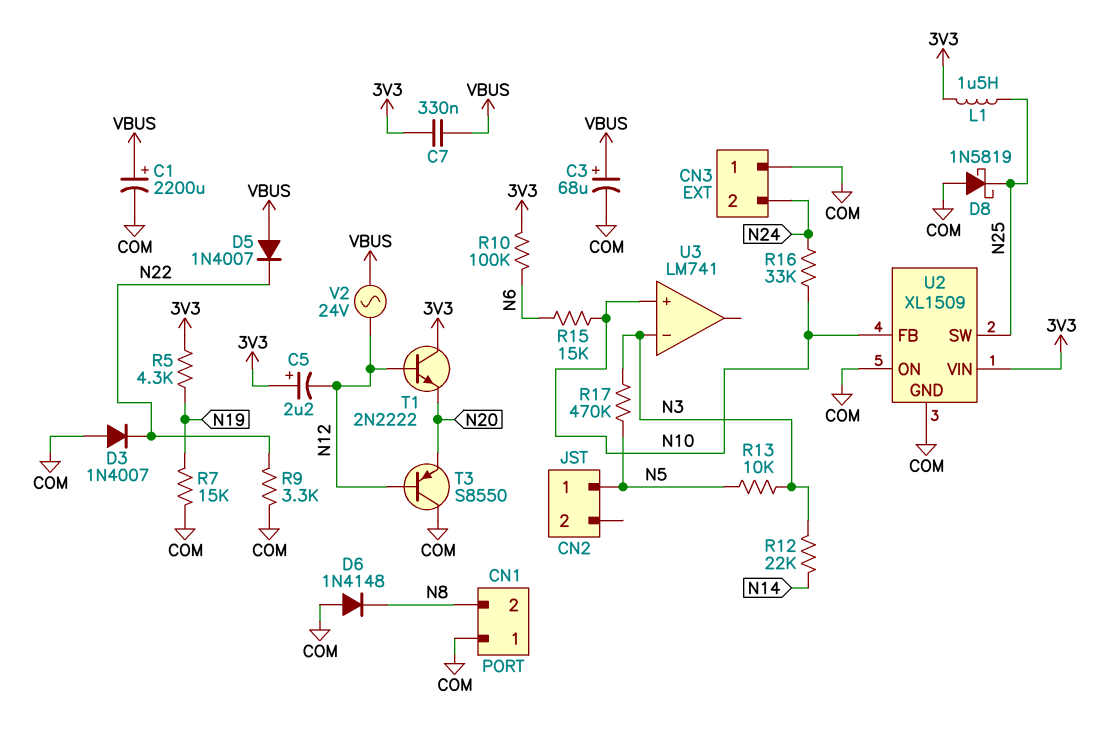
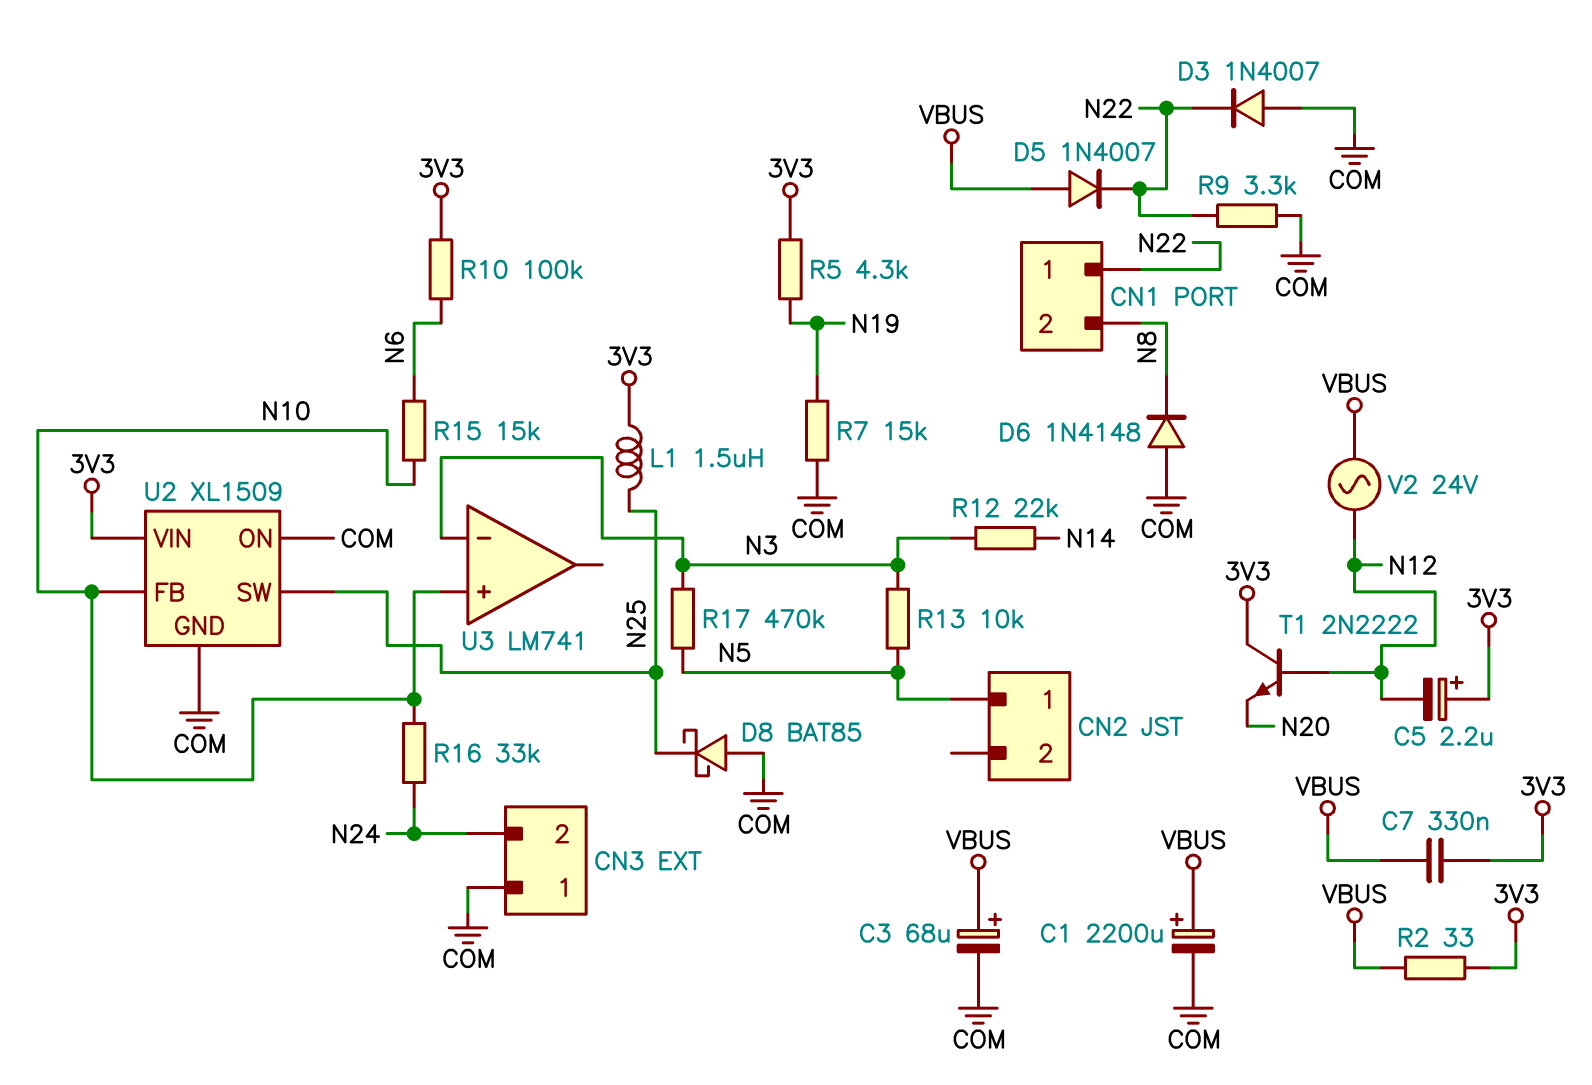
CN1 pin 1: COM -> N22
D8: schottky 1N5819 (A COM, K N25) -> schottky BAT85 (A COM, K N25)
R2: none -> 33 (3V3, VBUS)
T3: PNP S8550 (B N12, C COM, E N20) -> none

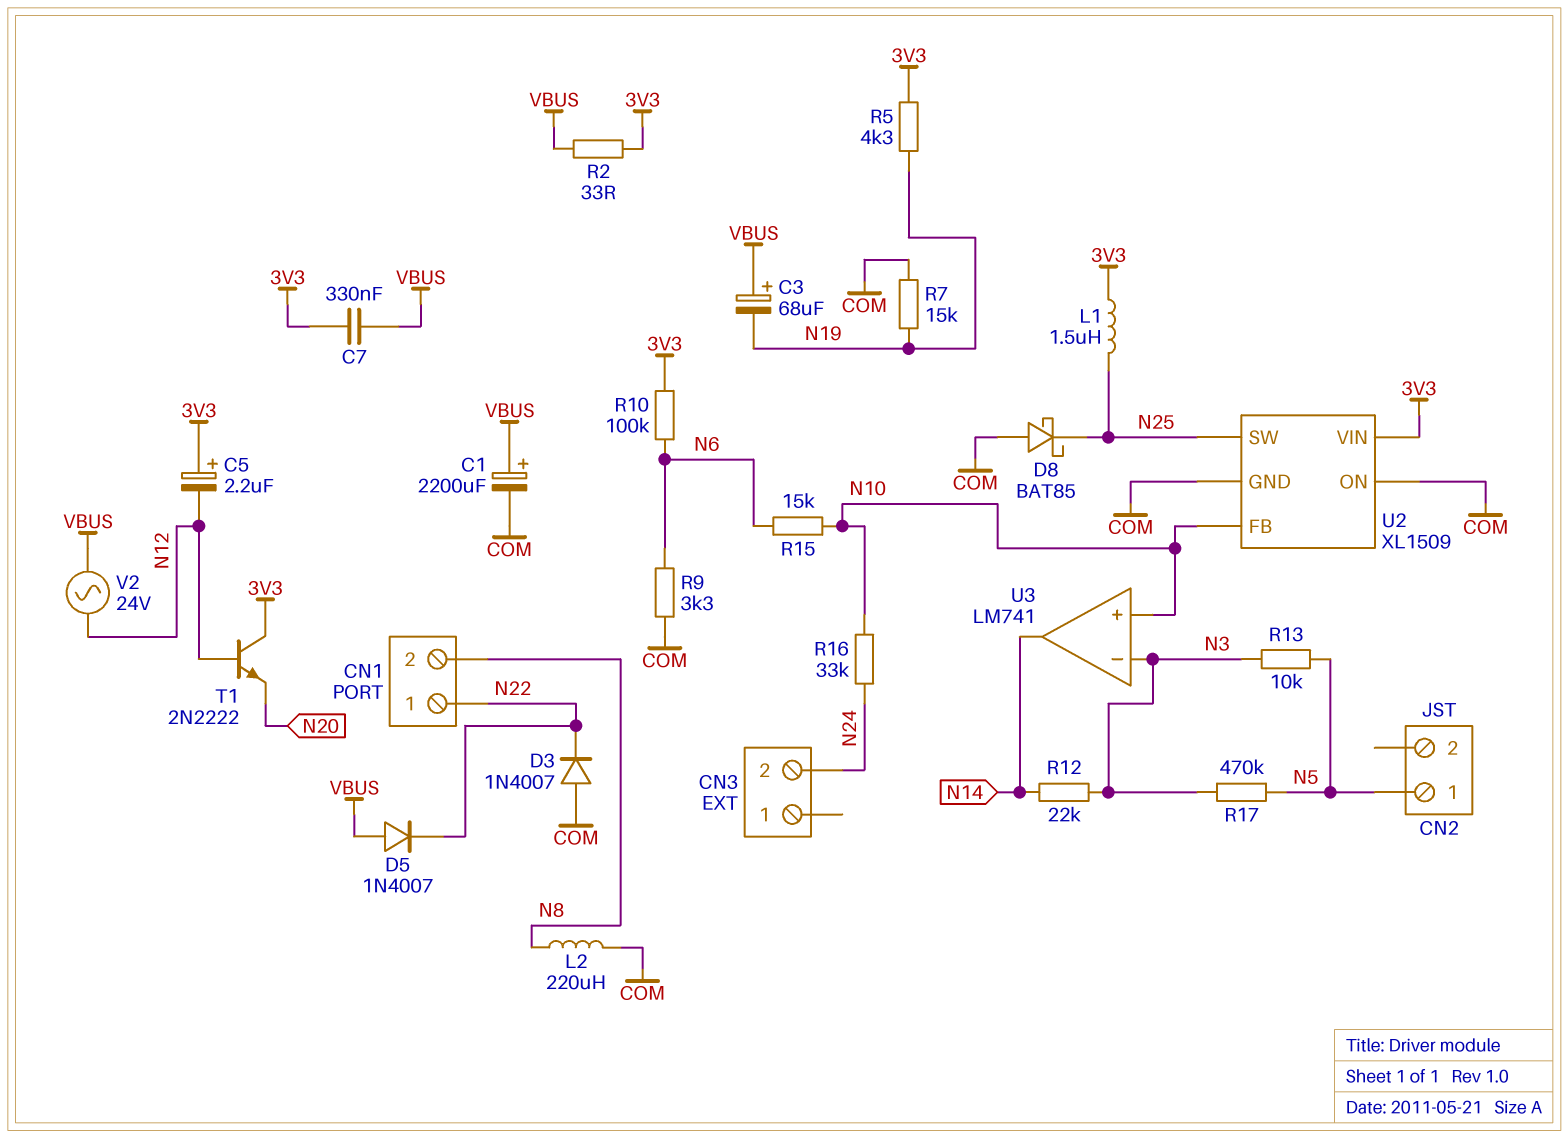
C3: 68uF (plus VBUS, minus COM) -> 68uF (plus VBUS, minus N19)
CN3 pin 1: COM -> none
D6: diode 1N4148 (A COM, K N8) -> none
L2: none -> 220uH (COM, N8)
R9: 3.3k (COM, N22) -> 3.3k (COM, N6)
U3 pin out: none -> N14

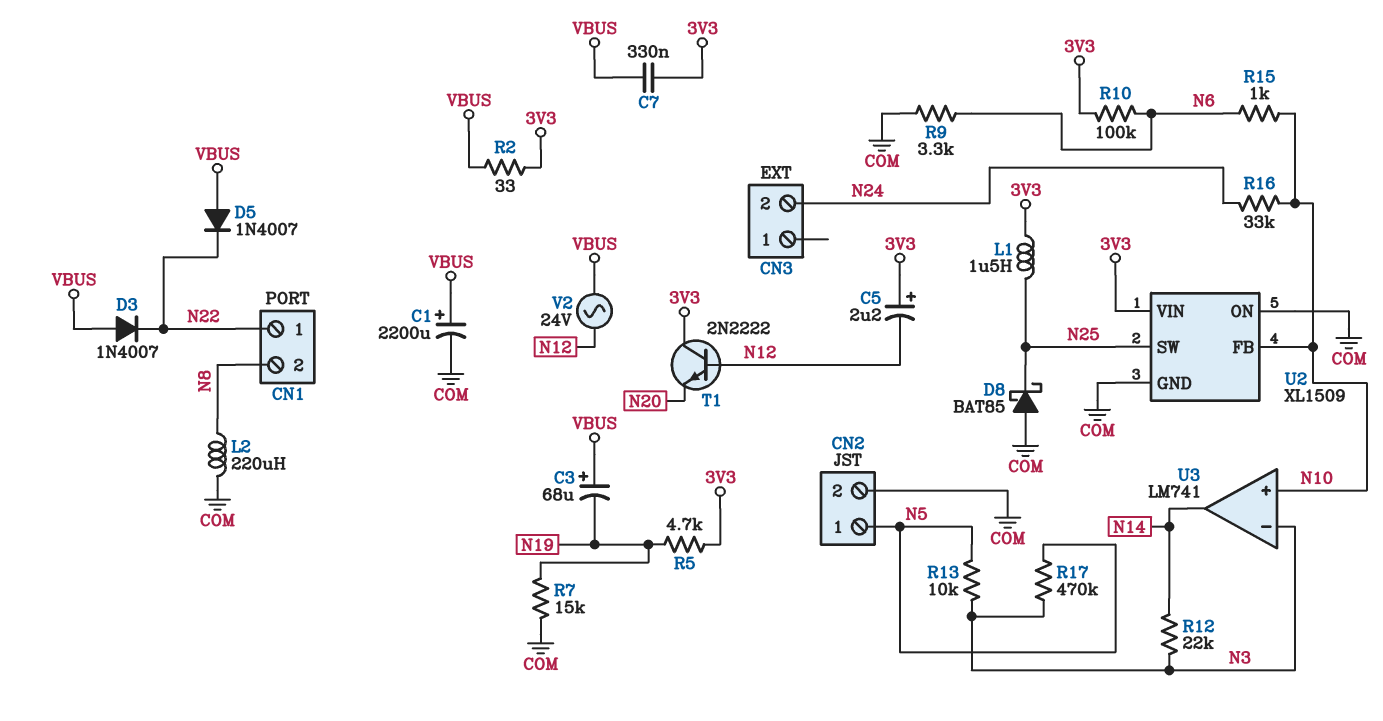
CN2 pin 2: none -> COM
D3: diode 1N4007 (A COM, K N22) -> diode 1N4007 (A VBUS, K N22)
R5: 4.3k (3V3, N19) -> 4.7k (3V3, N19)
R15: 15k (N6, N10) -> 1k (N6, N10)

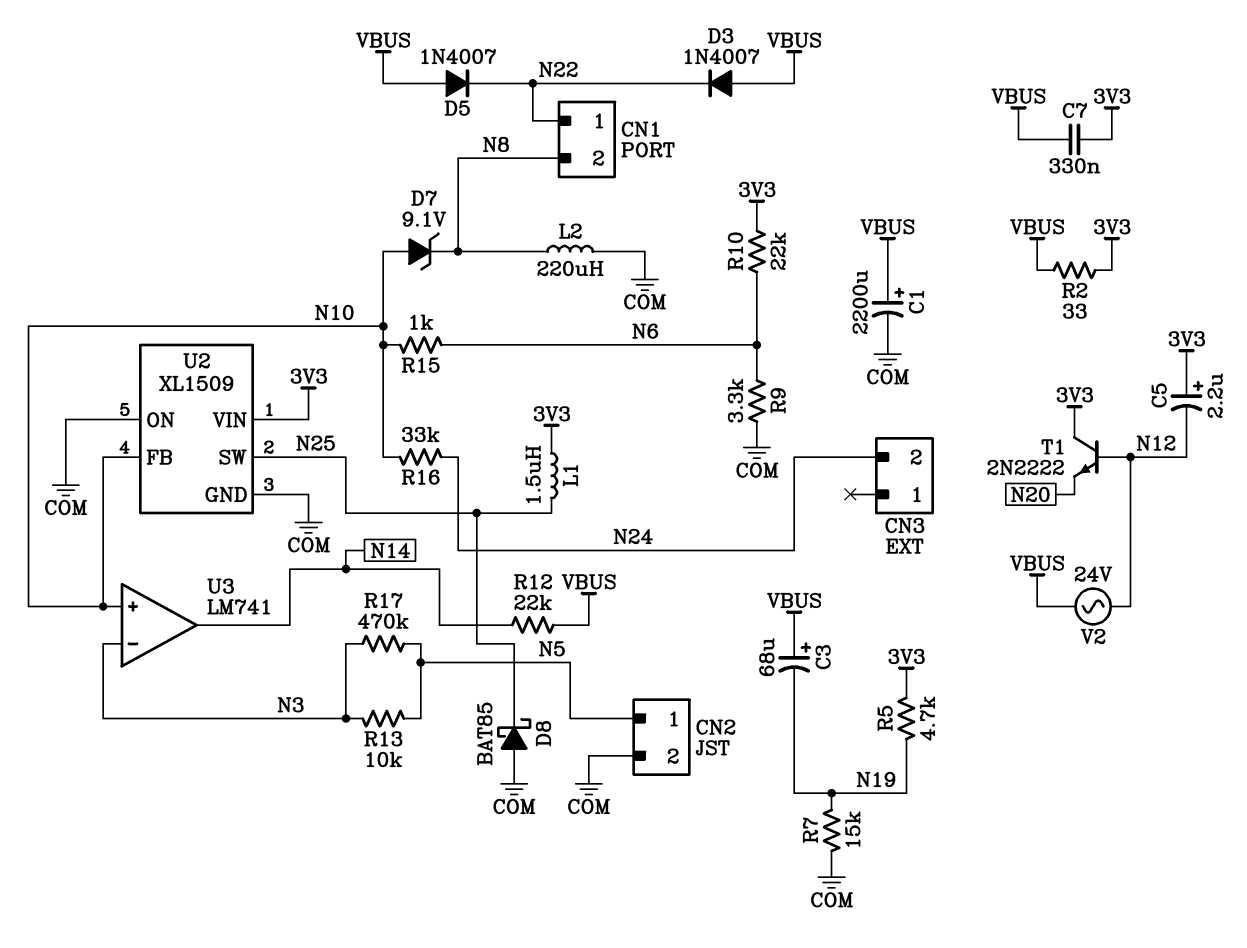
D7: none -> zener 9.1V (A N10, K N8)
R10: 100k (3V3, N6) -> 22k (3V3, N6)
R12: 22k (N3, N14) -> 22k (N14, VBUS)

